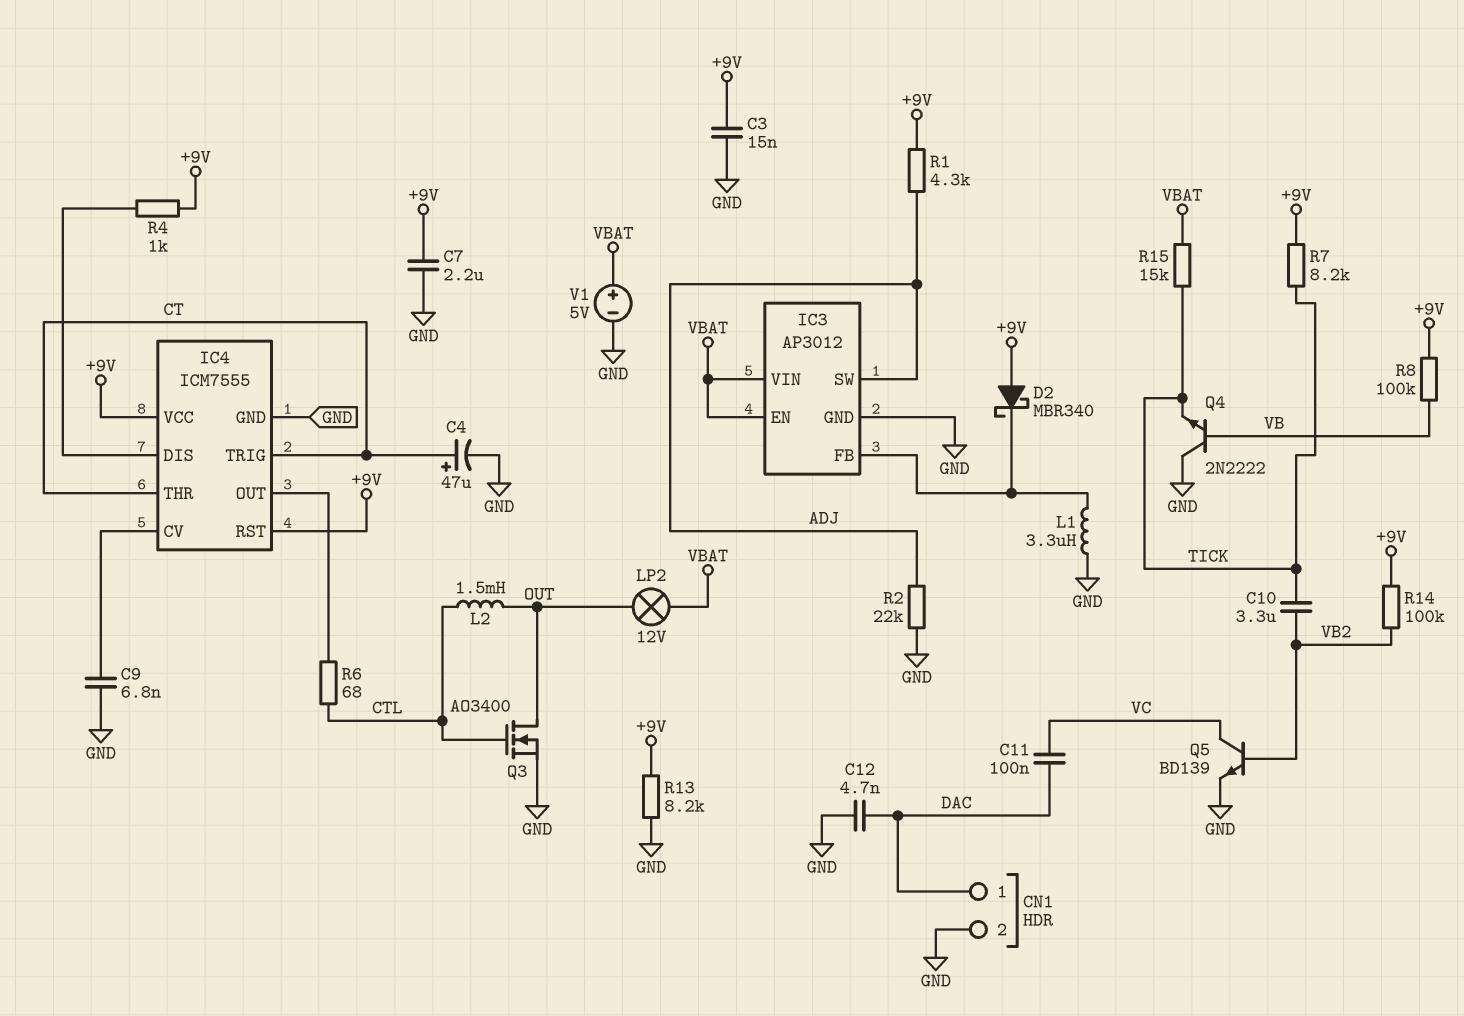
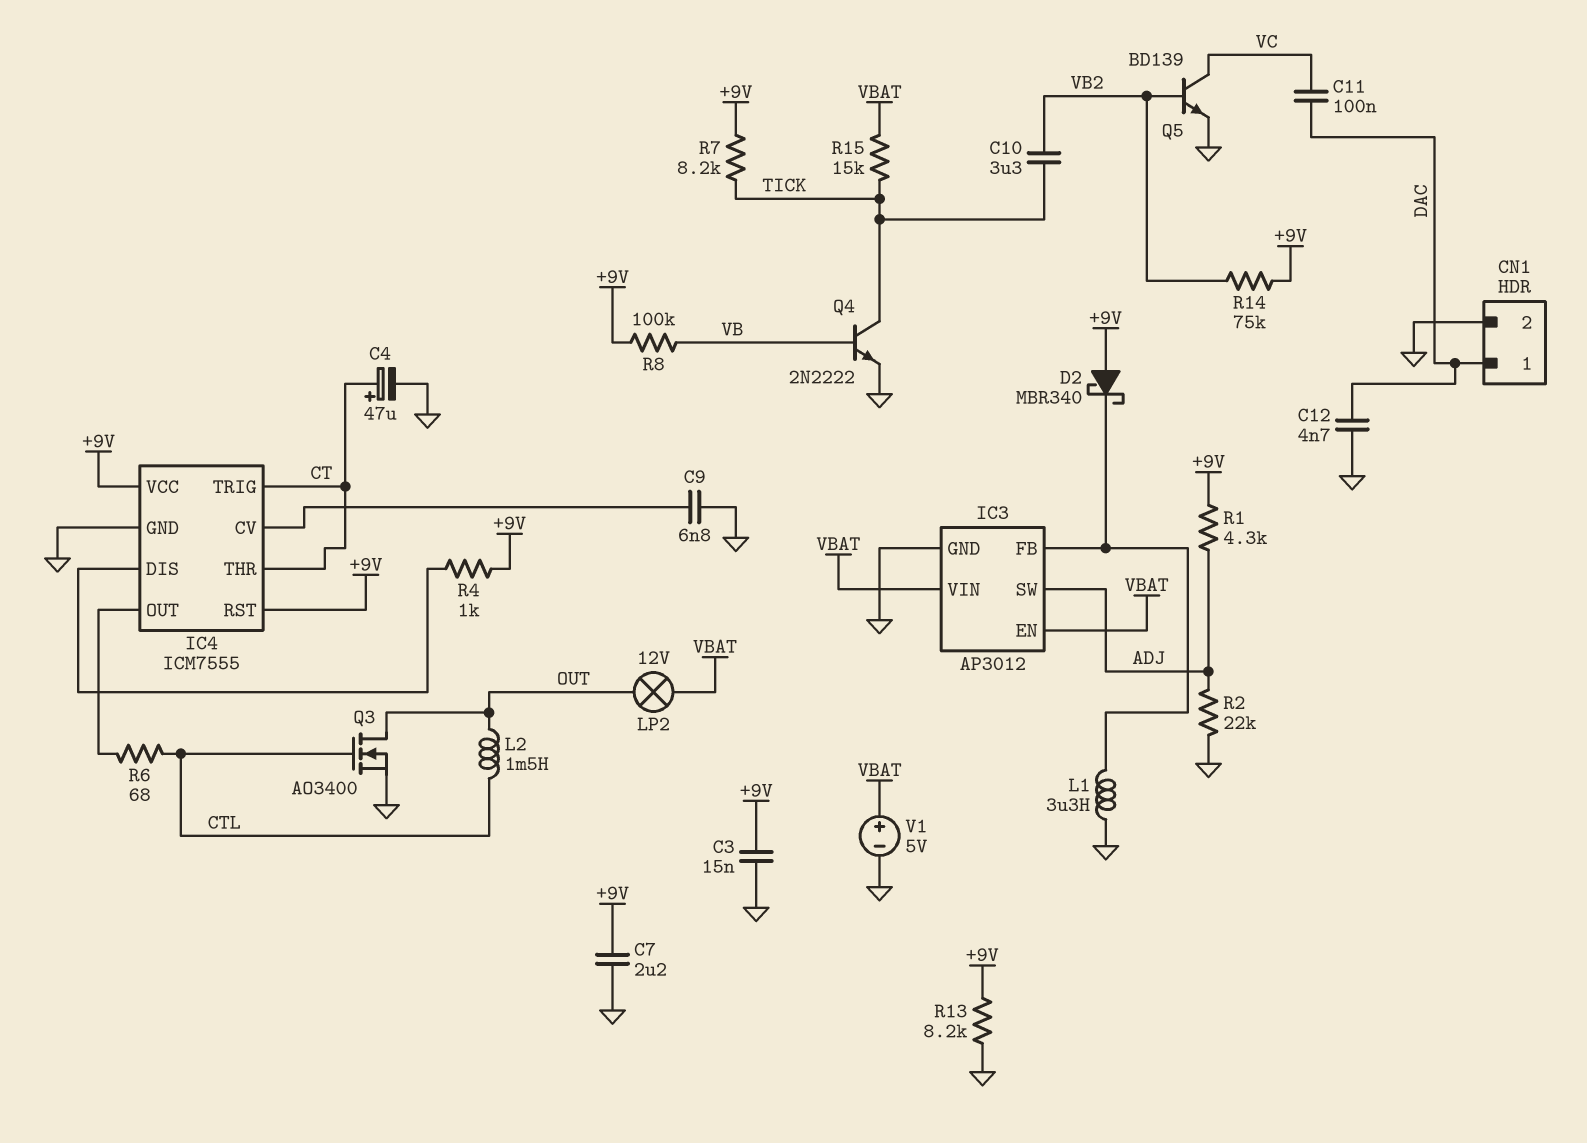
Q4: NPN 2N2222 (B VB, C GND, E TICK) -> NPN 2N2222 (B VB, C TICK, E GND)
R14: 100k (+9V, VB2) -> 75k (+9V, VB2)

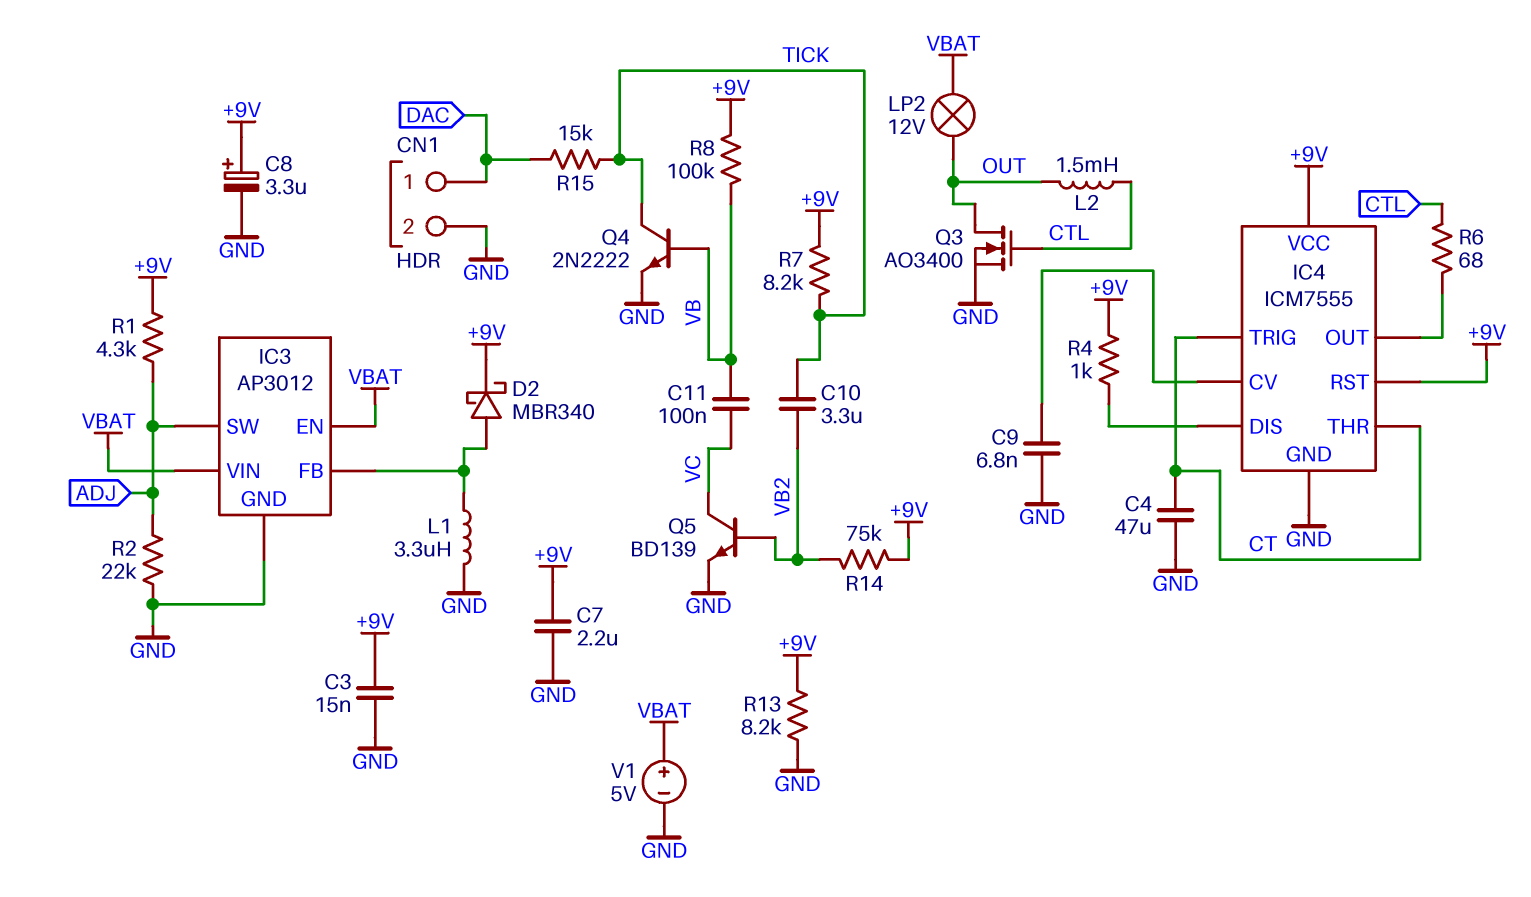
C4: 47uF (plus CT, minus GND) -> 47uF (CT, GND)
C8: none -> 3.3uF (plus +9V, minus GND)
C11: 100nF (DAC, VC) -> 100nF (VB, VC)
C12: 4.7nF (DAC, GND) -> none
D2: schottky MBR340 (A +9V, K IC3/FB) -> schottky MBR340 (A IC3/FB, K +9V)
R15: 15k (TICK, VBAT) -> 15k (DAC, TICK)

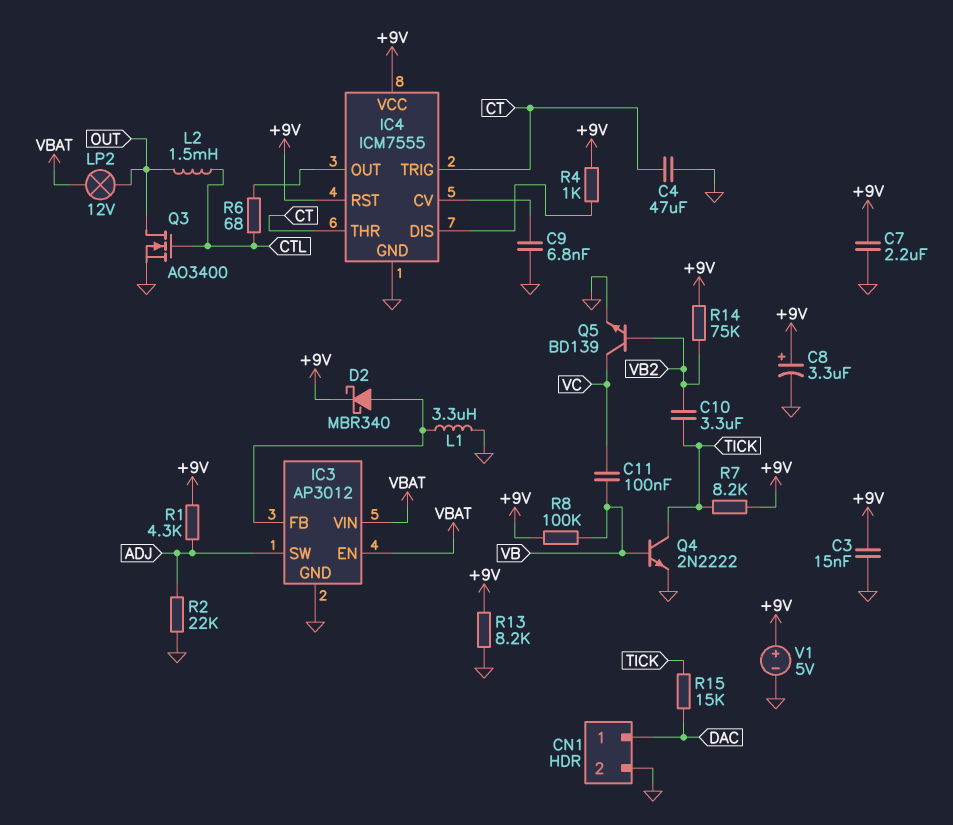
V1: 5V (plus VBAT, minus GND) -> 5V (plus +9V, minus GND)

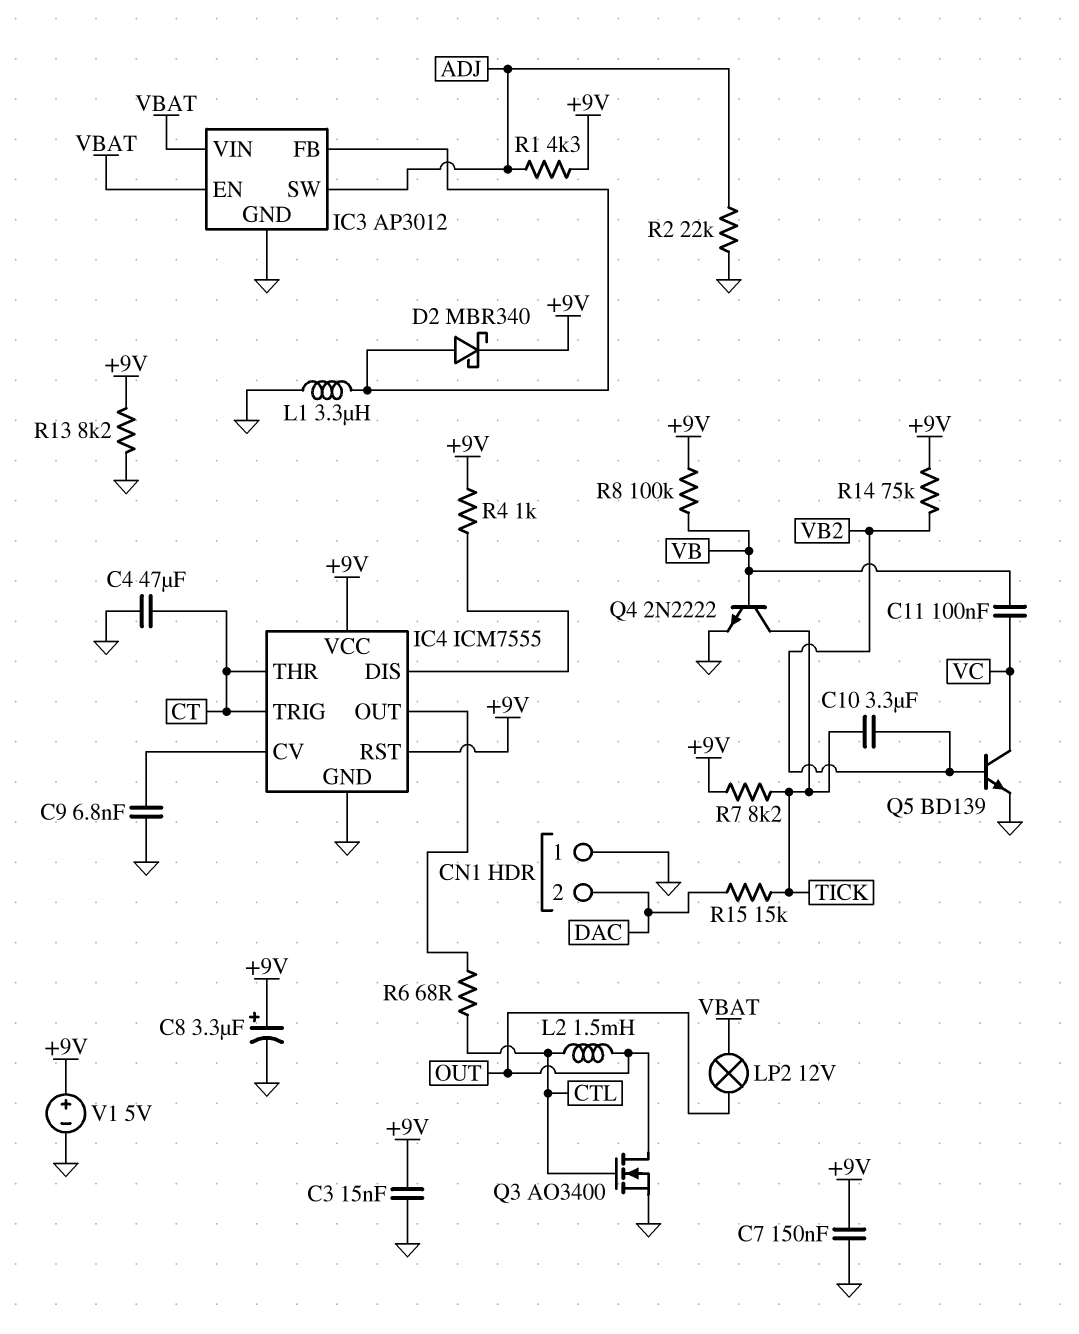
C7: 2.2uF (+9V, GND) -> 150nF (+9V, GND)
CN1 pin 1: DAC -> GND
CN1 pin 2: GND -> DAC

